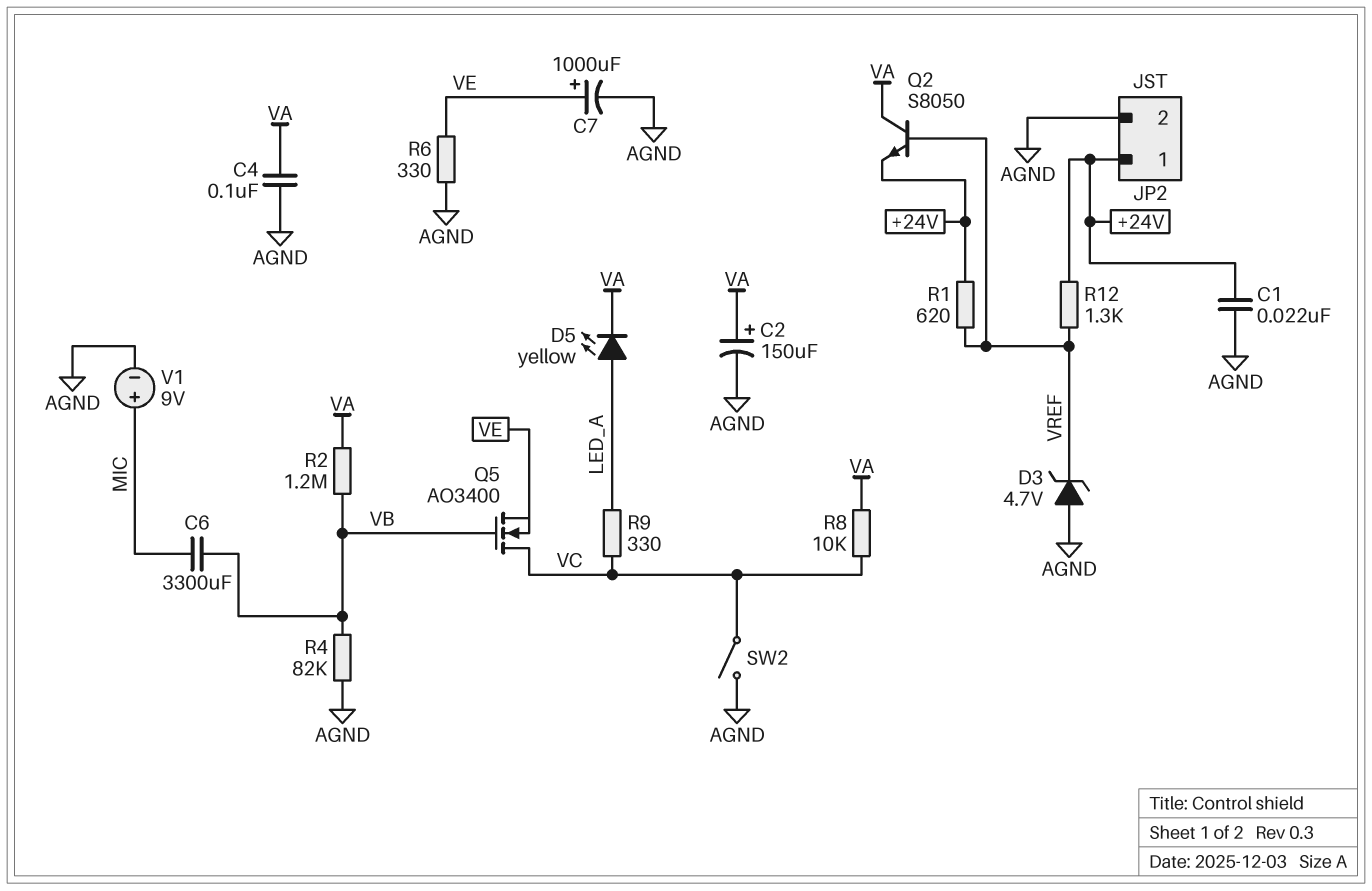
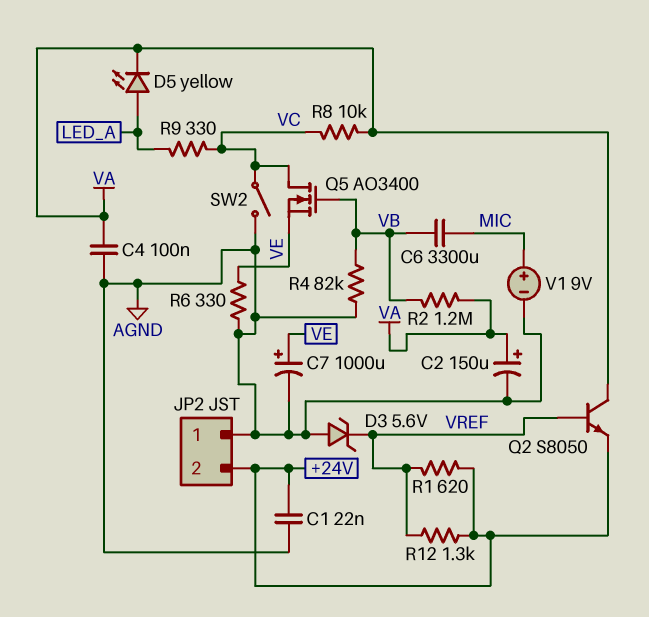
D3: zener 4.7V (A AGND, K VREF) -> zener 5.6V (A AGND, K VREF)
JP2 pin 1: +24V -> AGND
JP2 pin 2: AGND -> +24V

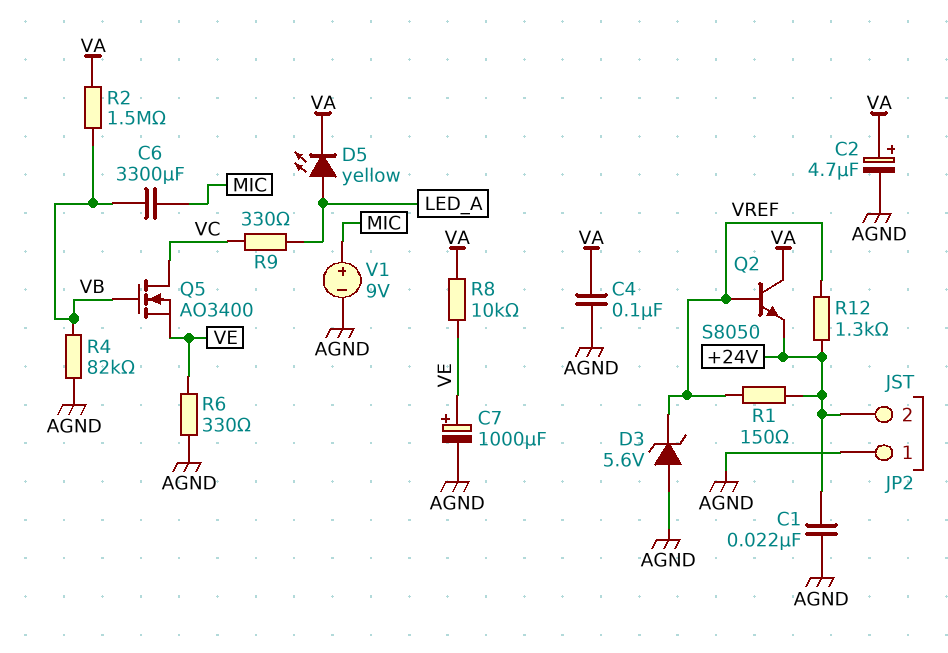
C2: 150uF (plus VA, minus AGND) -> 4.7uF (plus VA, minus AGND)
R1: 620 (+24V, VREF) -> 150 (+24V, VREF)
R2: 1.2M (VA, VB) -> 1.5M (VA, VB)
R8: 10k (VA, VC) -> 10k (VA, VE)
SW2: switch (AGND, VC) -> none

